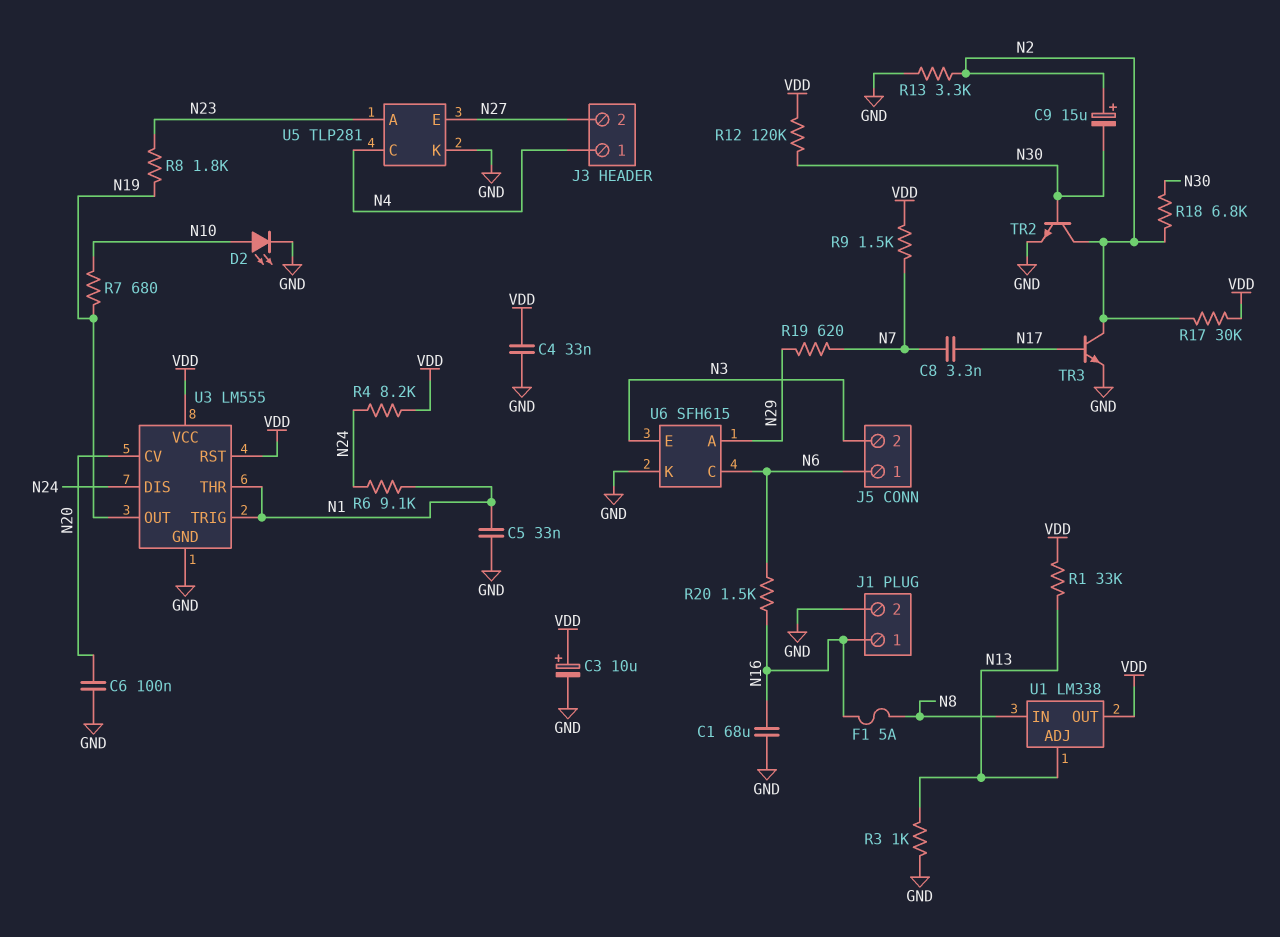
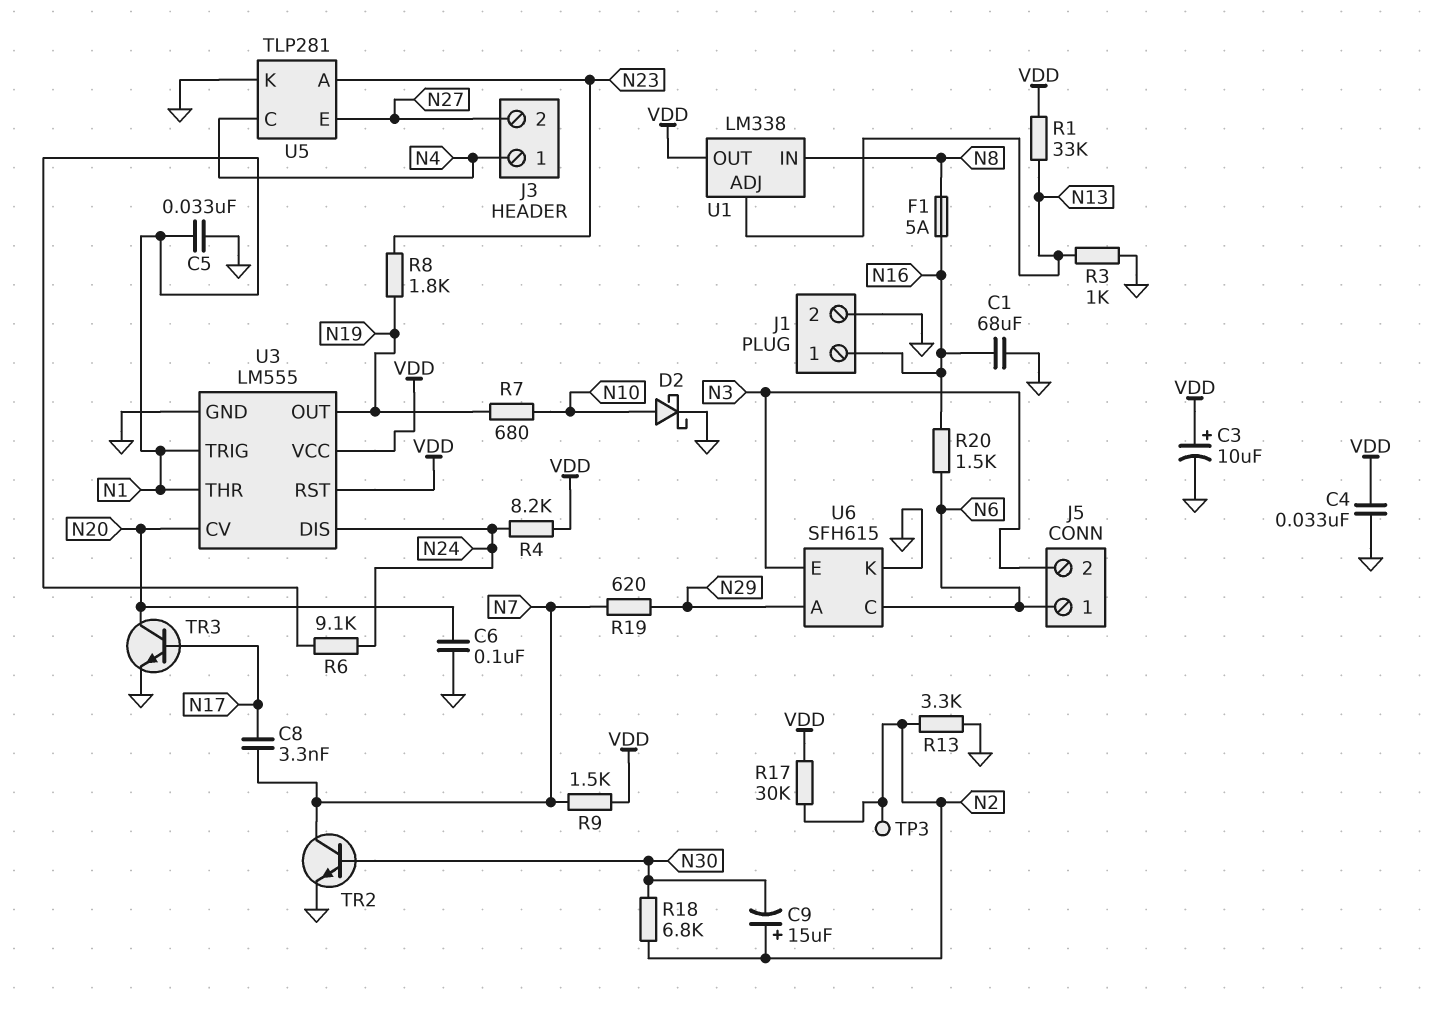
D2: LED (A N10, K GND) -> schottky (A N10, K GND)
R12: 120k (N30, VDD) -> none
TP3: none -> test point (N2)
TR2: NPN (B N30, C N2, E GND) -> NPN (B N30, C N7, E GND)
TR3: NPN (B N17, C N2, E GND) -> NPN (B N17, C N20, E GND)

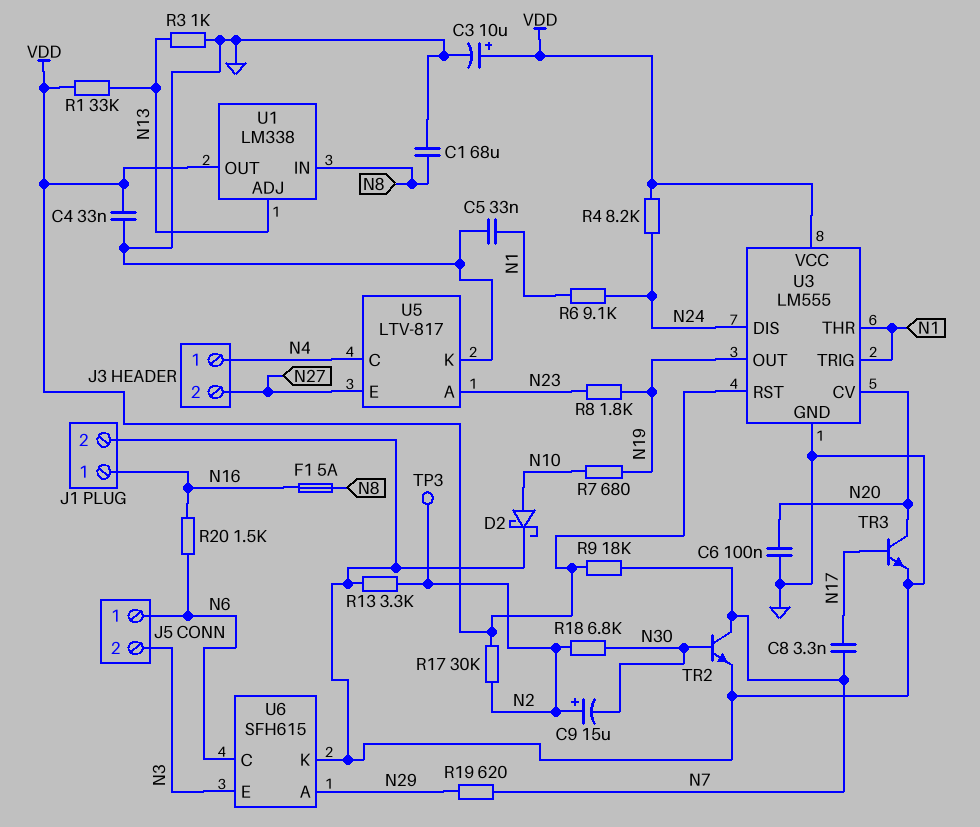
C1: 68uF (GND, N16) -> 68uF (GND, N8)
R9: 1.5k (N7, VDD) -> 18k (N7, VDD)
U5: TLP281 -> LTV-817

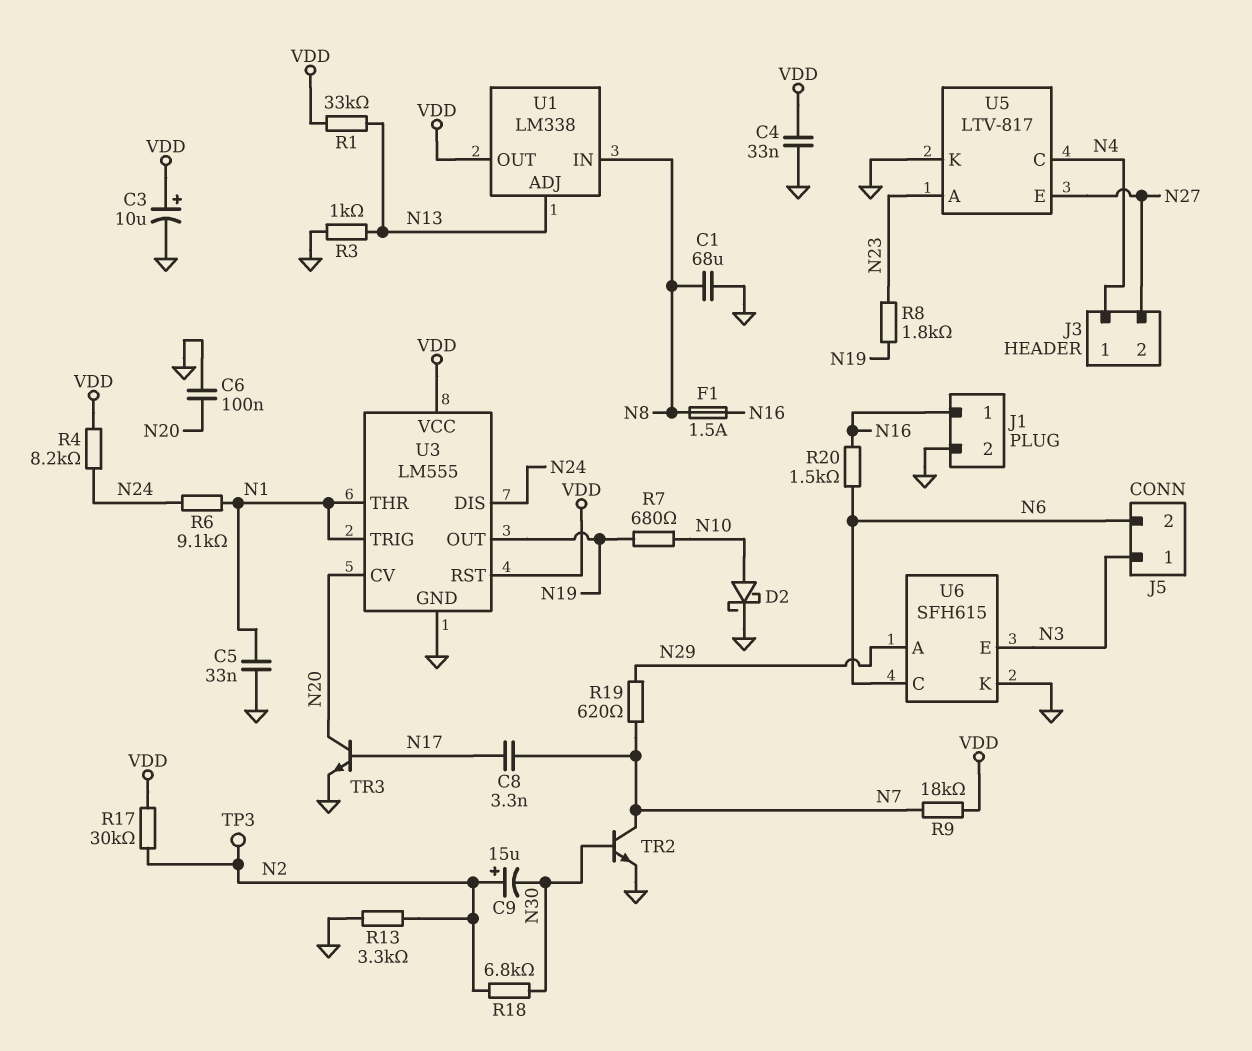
F1: 5A (N8, N16) -> 1.5A (N8, N16)
J5 pin 1: N6 -> N3
J5 pin 2: N3 -> N6

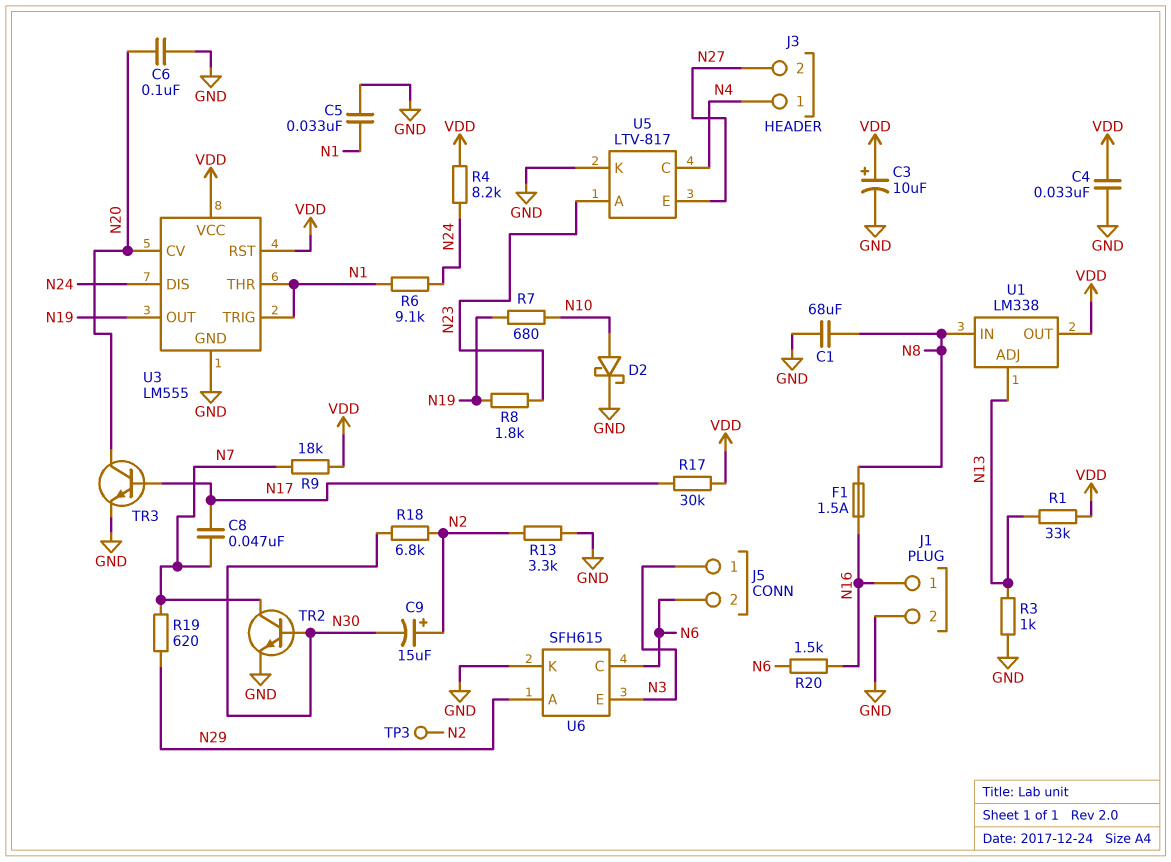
C8: 3.3nF (N7, N17) -> 47nF (N7, N17)
R17: 30k (N2, VDD) -> 30k (N17, VDD)

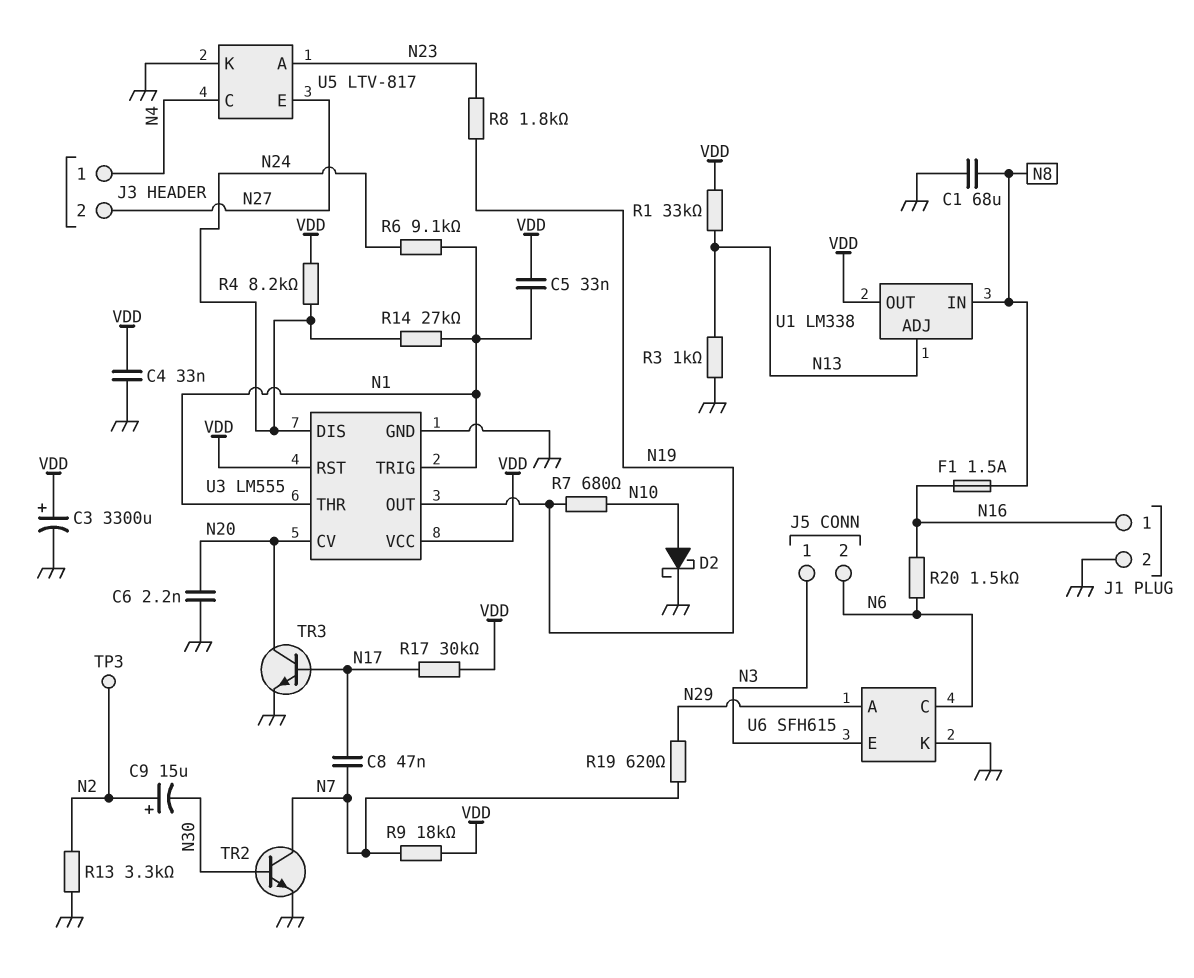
C3: 10uF (plus VDD, minus GND) -> 3300uF (plus VDD, minus GND)
C5: 33nF (GND, N1) -> 33nF (N1, VDD)
C6: 100nF (GND, N20) -> 2.2nF (GND, N20)
R14: none -> 27k (N1, N24)
R18: 6.8k (N2, N30) -> none

